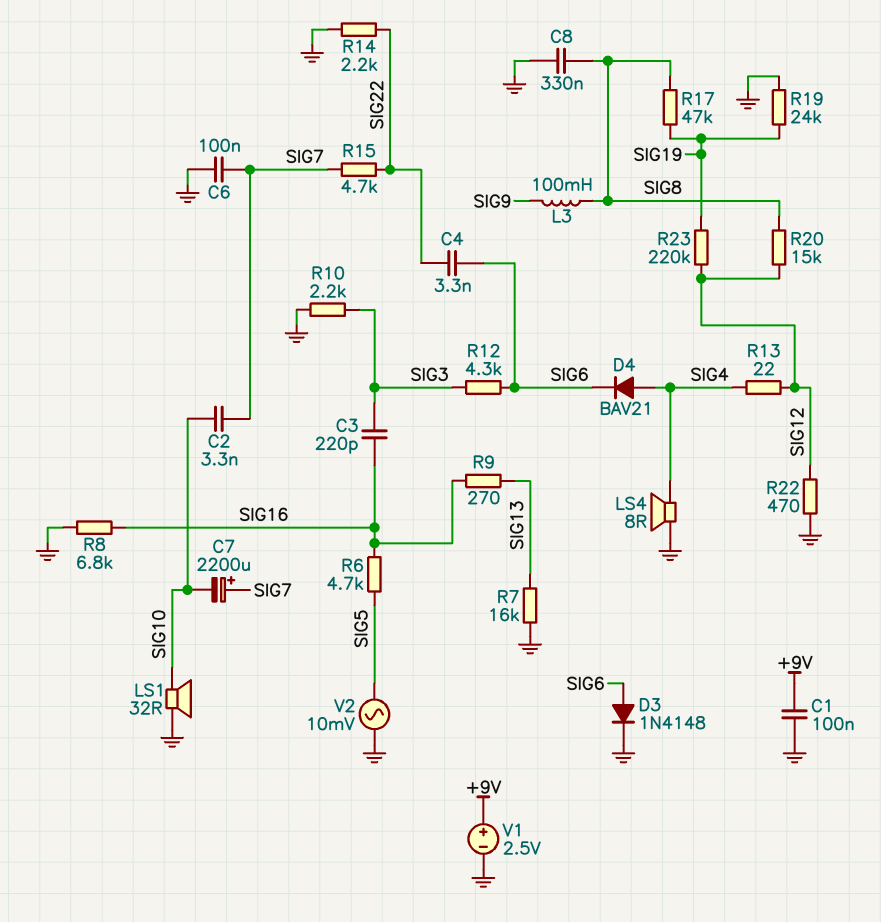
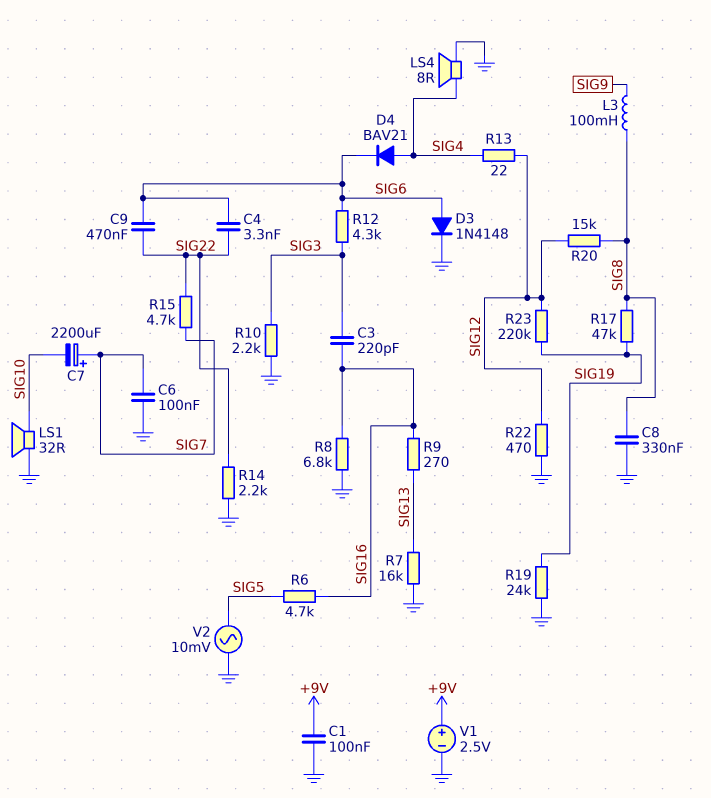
C2: 3.3nF (SIG7, SIG10) -> none
C9: none -> 470nF (SIG6, SIG22)

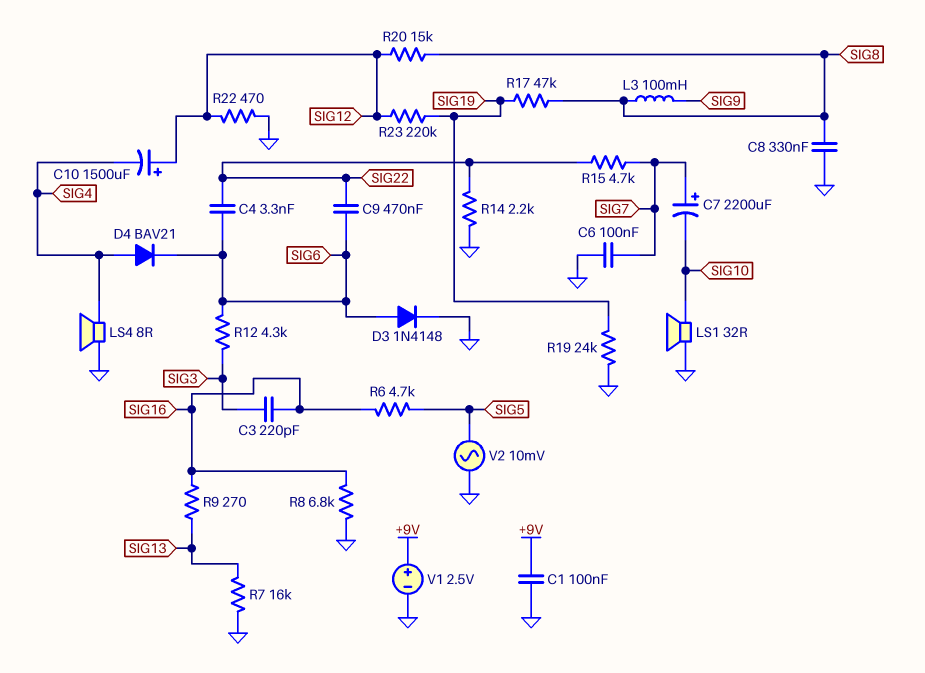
C10: none -> 1500uF (plus SIG12, minus SIG4)
R10: 2.2k (GND, SIG3) -> none
R13: 22 (SIG4, SIG12) -> none

